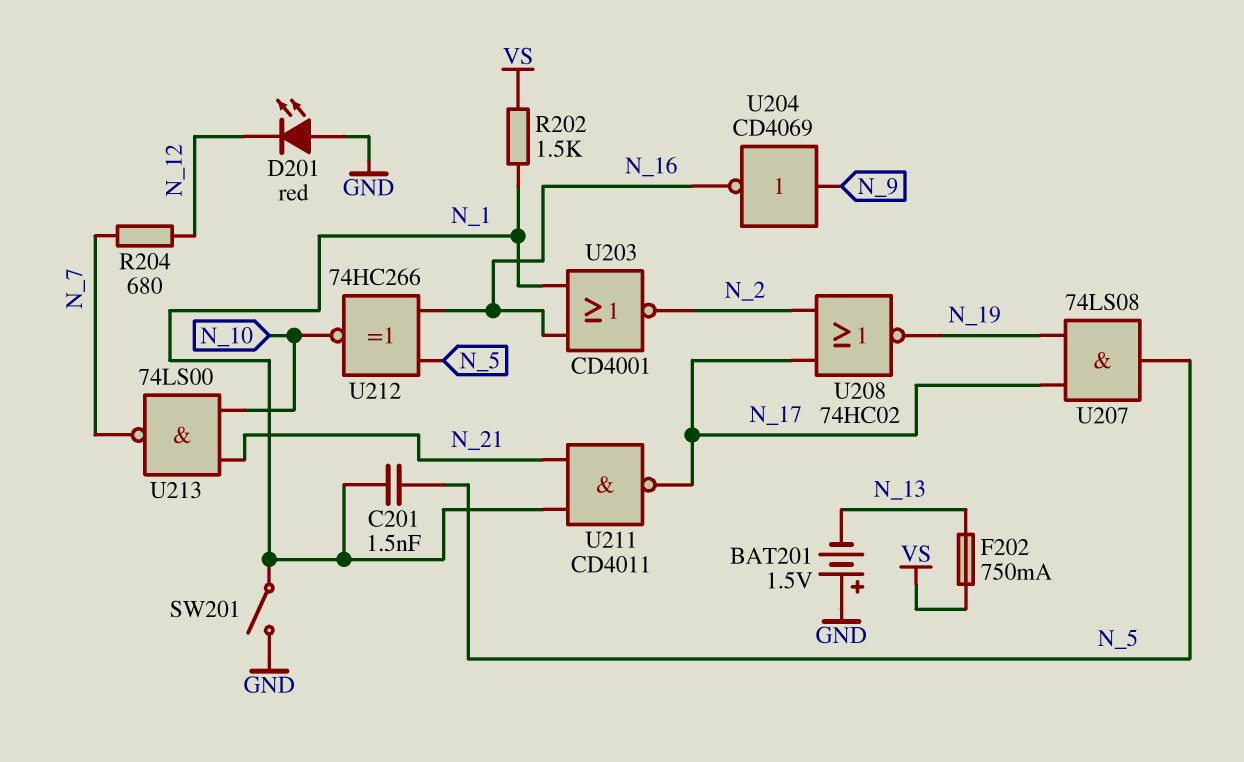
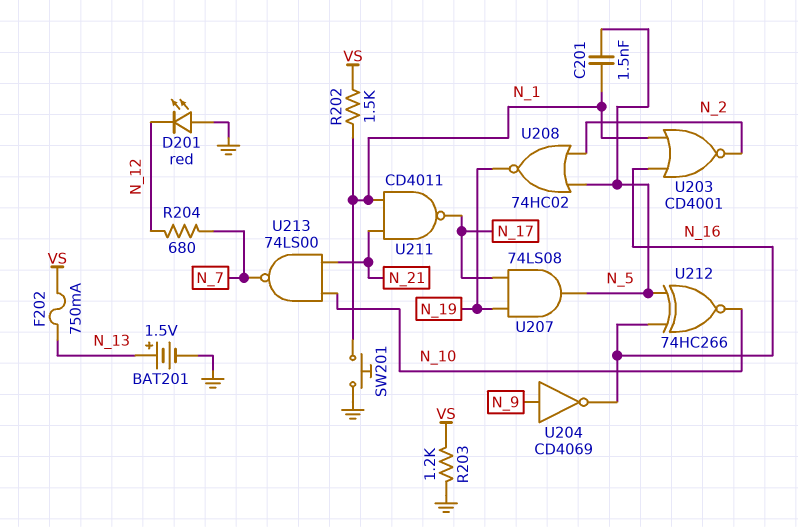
BAT201: 1.5V (plus GND, minus N_13) -> 1.5V (plus N_13, minus GND)
R203: none -> 1.2k (GND, VS)
SW201: switch (GND, N_1) -> button (GND, N_1)
U208: NOR 74HC02 (in N_2, in N_17, out N_19) -> NOR 74HC02 (in N_2, in N_5, out N_19)

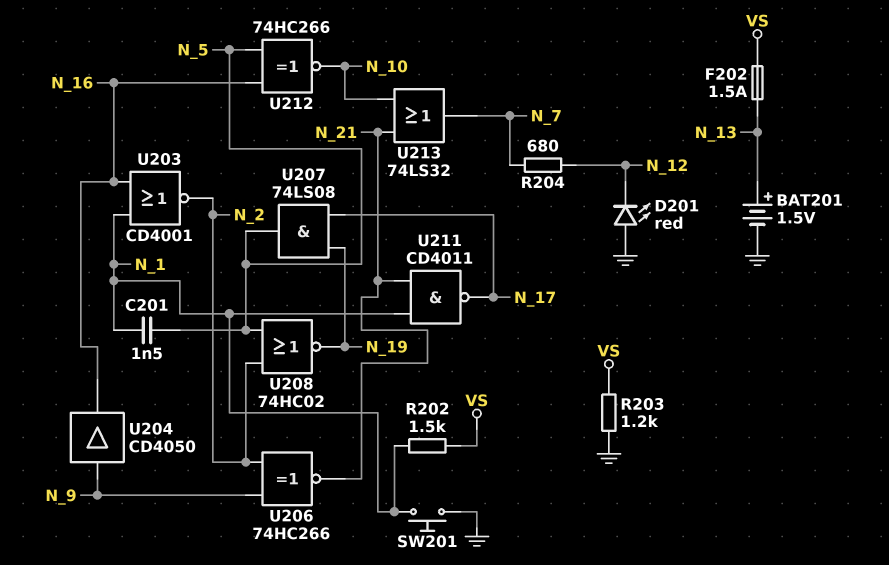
F202: 750mA (N_13, VS) -> 1.5A (N_13, VS)
U204: NOT CD4069 (in N_9, out N_16) -> buffer CD4050 (in N_9, out N_16)
U206: none -> XNOR 74HC266 (in N_2, in N_9, out N_21)
U213: NAND 74LS00 (in N_10, in N_21, out N_7) -> OR 74LS32 (in N_10, in N_21, out N_7)

